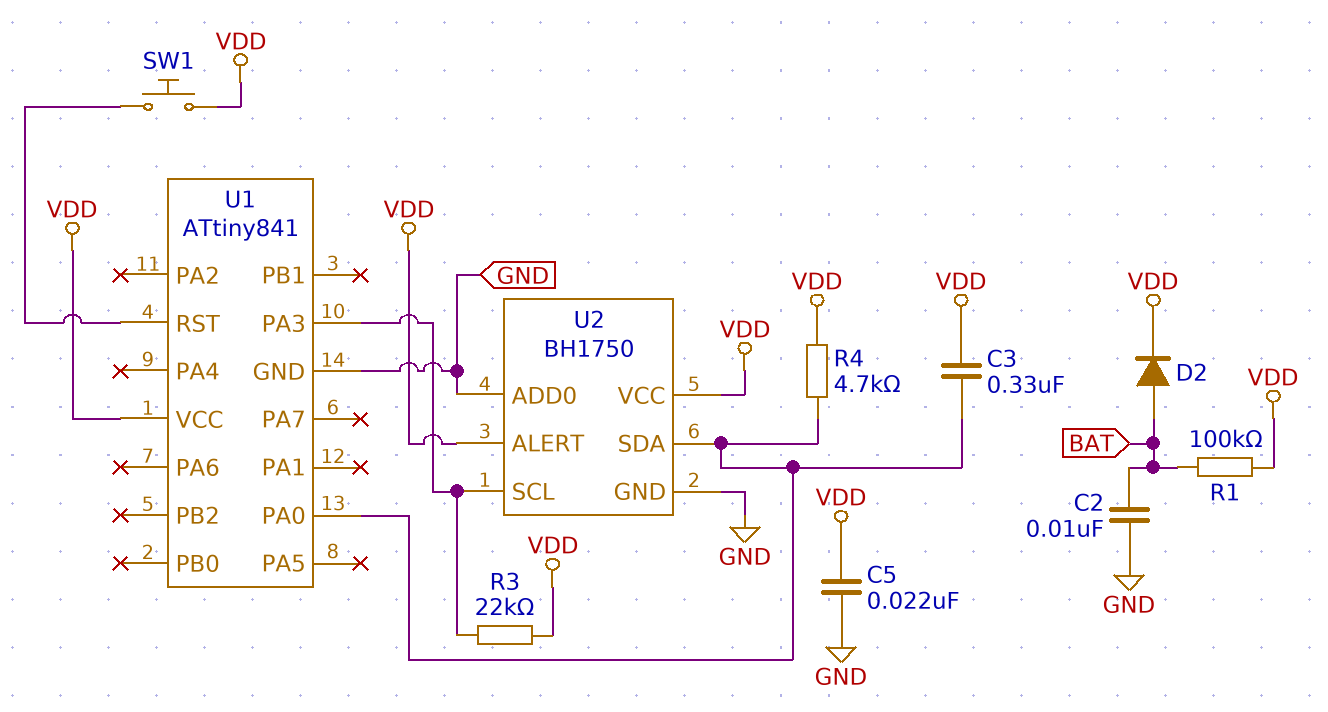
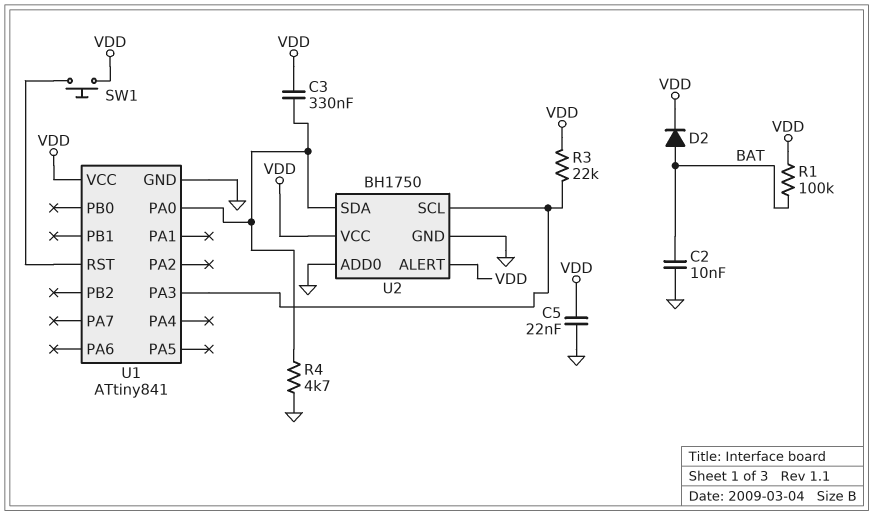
R4: 4.7k (U1/PA0, VDD) -> 4.7k (GND, U1/PA0)

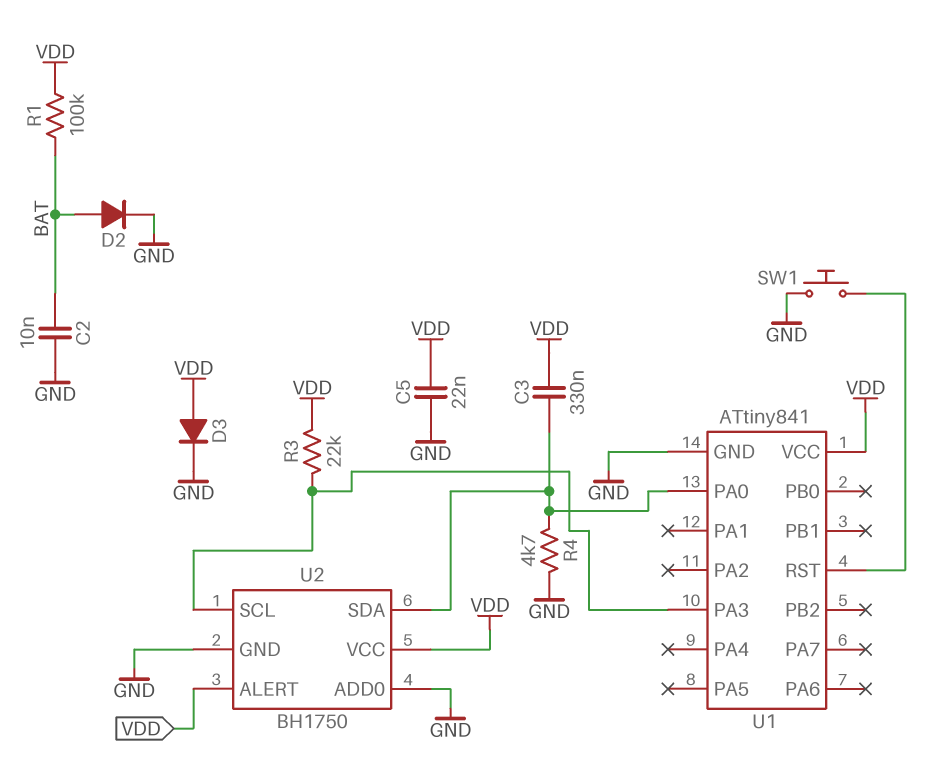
D2: diode (A BAT, K VDD) -> diode (A BAT, K GND)
D3: none -> diode (A VDD, K GND)
SW1: button (U1/RST, VDD) -> button (GND, U1/RST)

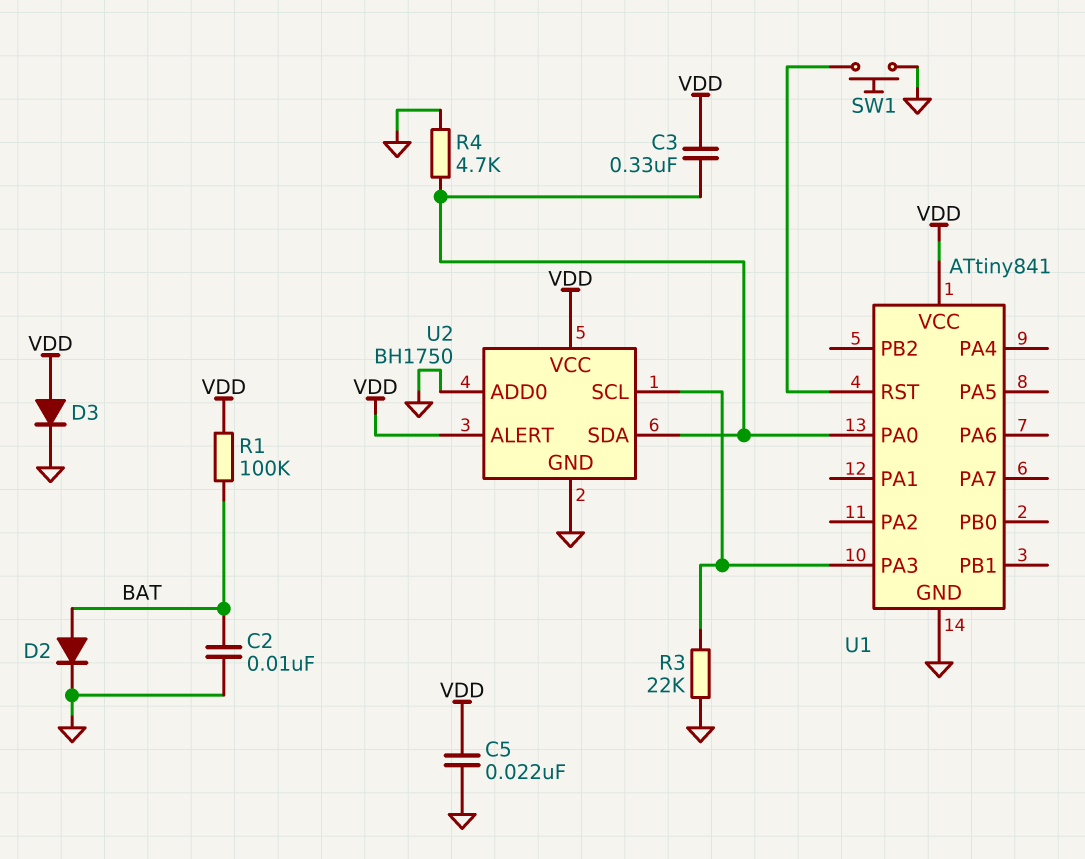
R3: 22k (U1/PA3, VDD) -> 22k (GND, U1/PA3)

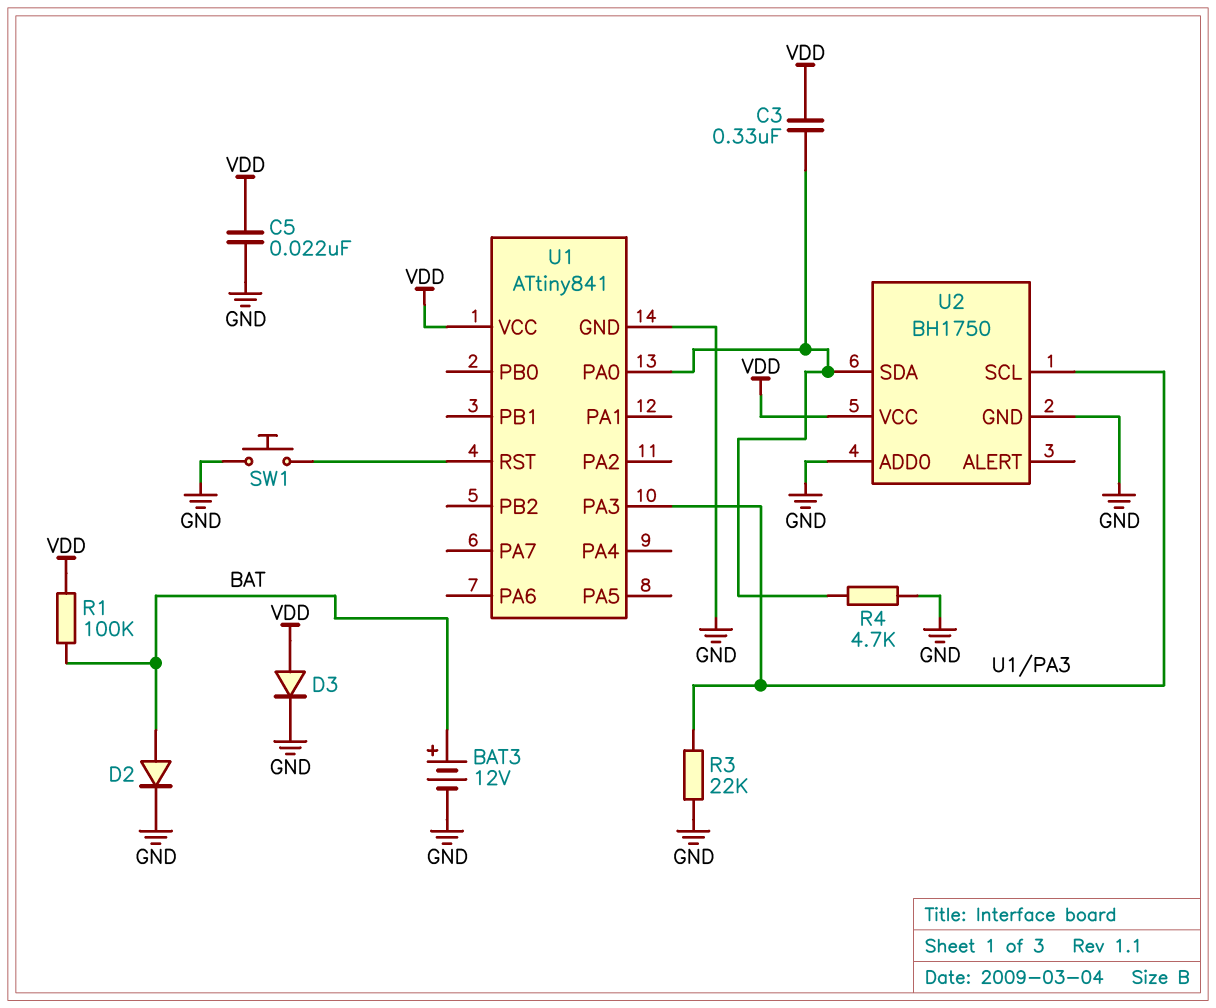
BAT3: none -> 12V (plus BAT, minus GND)
C2: 10nF (BAT, GND) -> none
U2 pin ALERT: VDD -> none

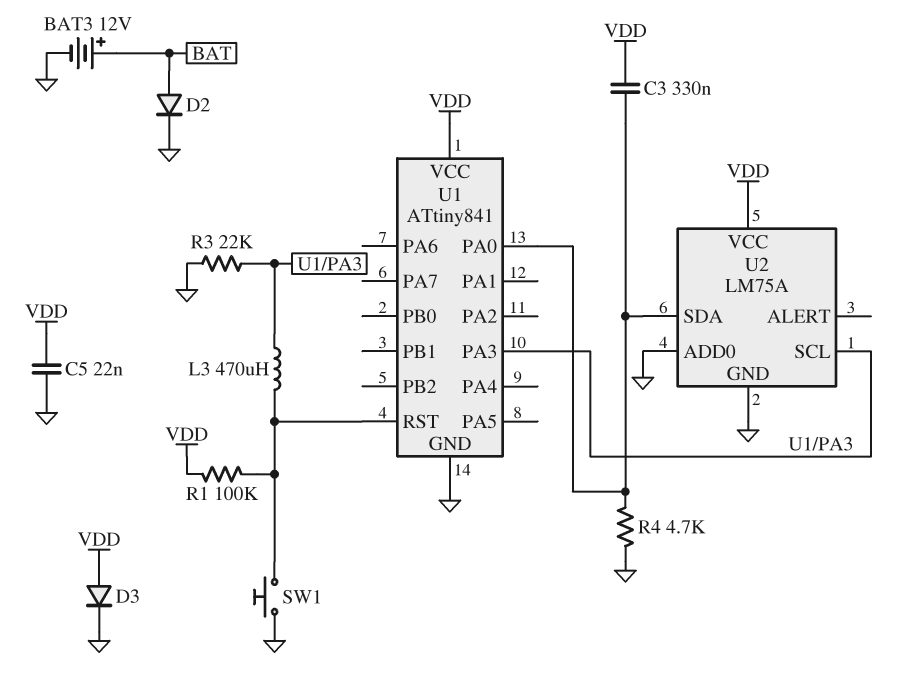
L3: none -> 470uH (U1/PA3, U1/RST)
R1: 100k (BAT, VDD) -> 100k (U1/RST, VDD)
U2: BH1750 -> LM75A

